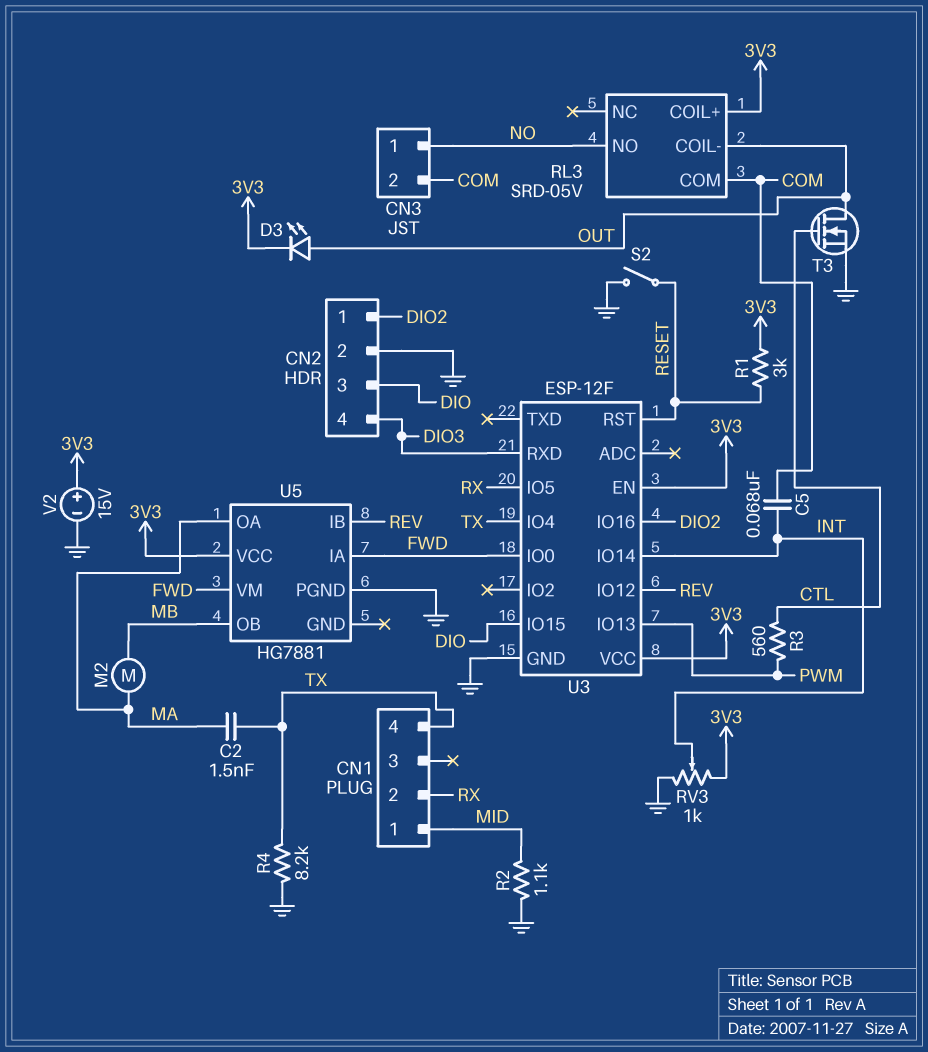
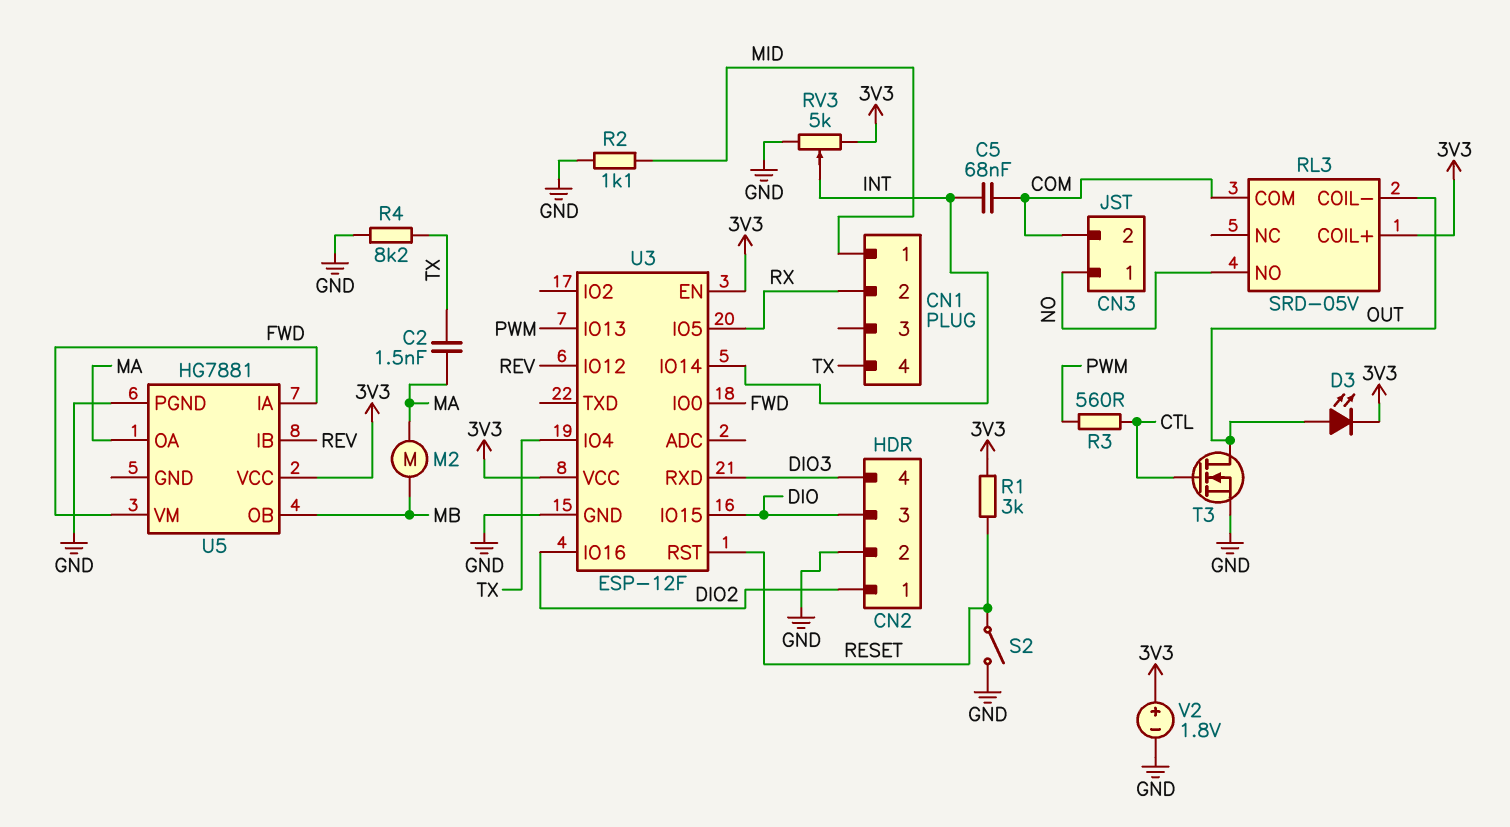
RV3: 1k (3V3, GND, wiper INT) -> 5k (3V3, GND, wiper INT)
V2: 15V (plus 3V3, minus GND) -> 1.8V (plus 3V3, minus GND)

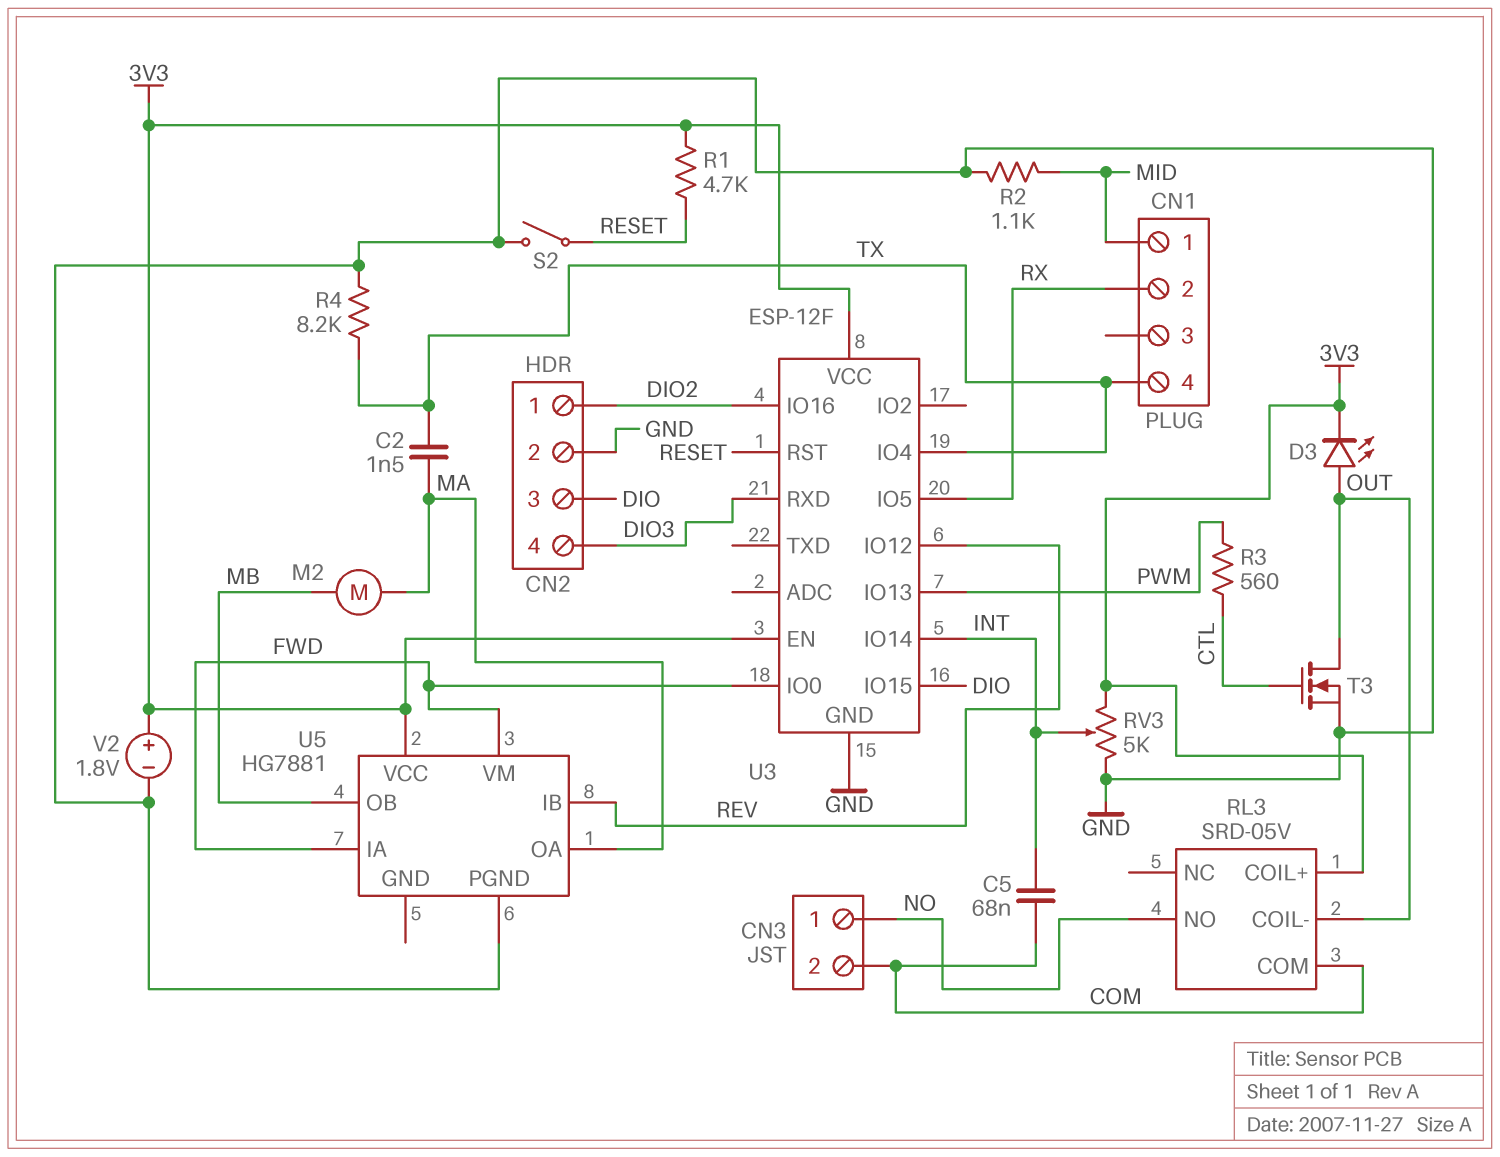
R1: 3k (3V3, RESET) -> 4.7k (3V3, RESET)

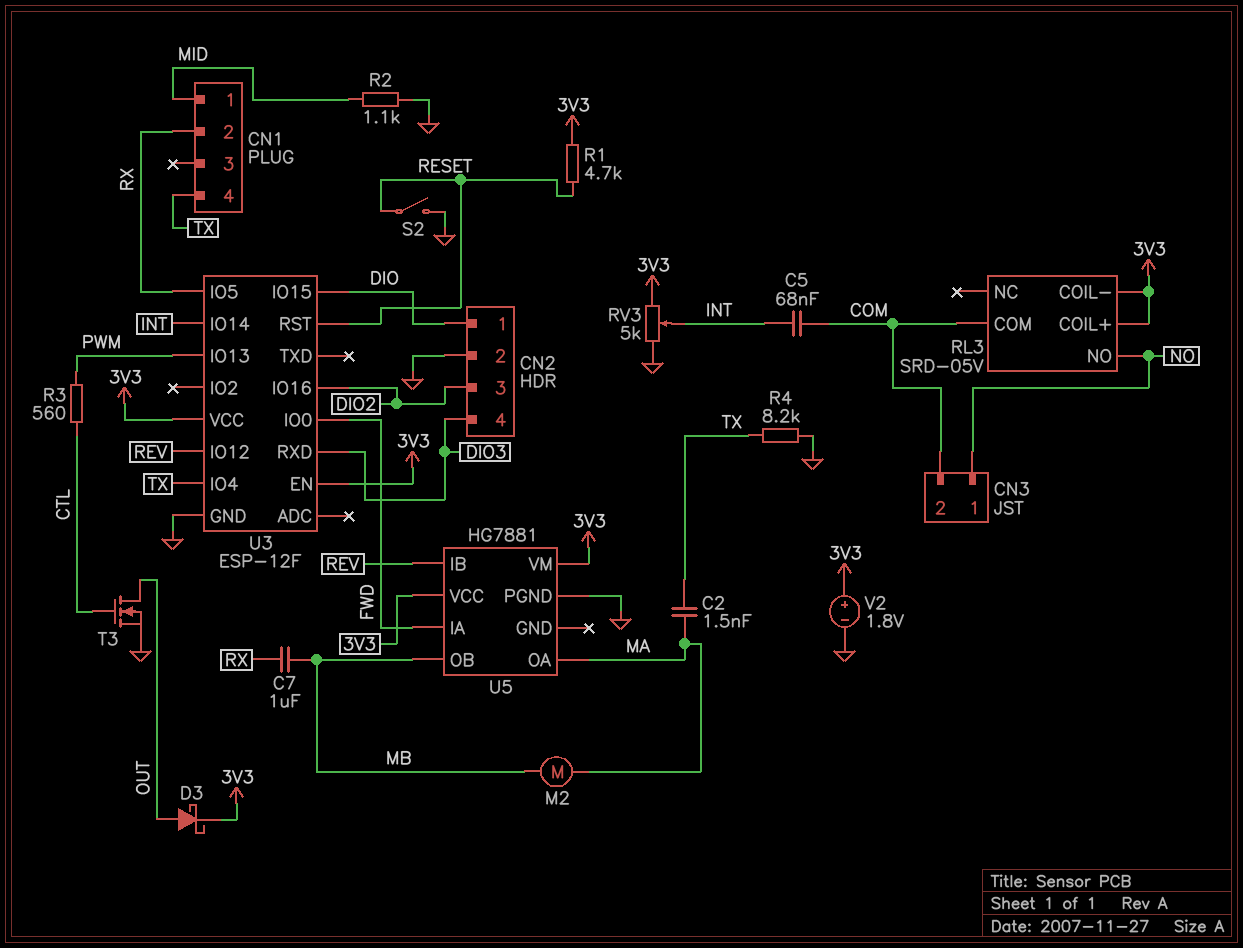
C7: none -> 1uF (MB, RX)
CN2 pin 1: DIO2 -> DIO
CN2 pin 3: DIO -> DIO2
D3: LED (A OUT, K 3V3) -> schottky (A OUT, K 3V3)
RL3 pin COIL-: OUT -> 3V3
U5 pin VM: FWD -> 3V3

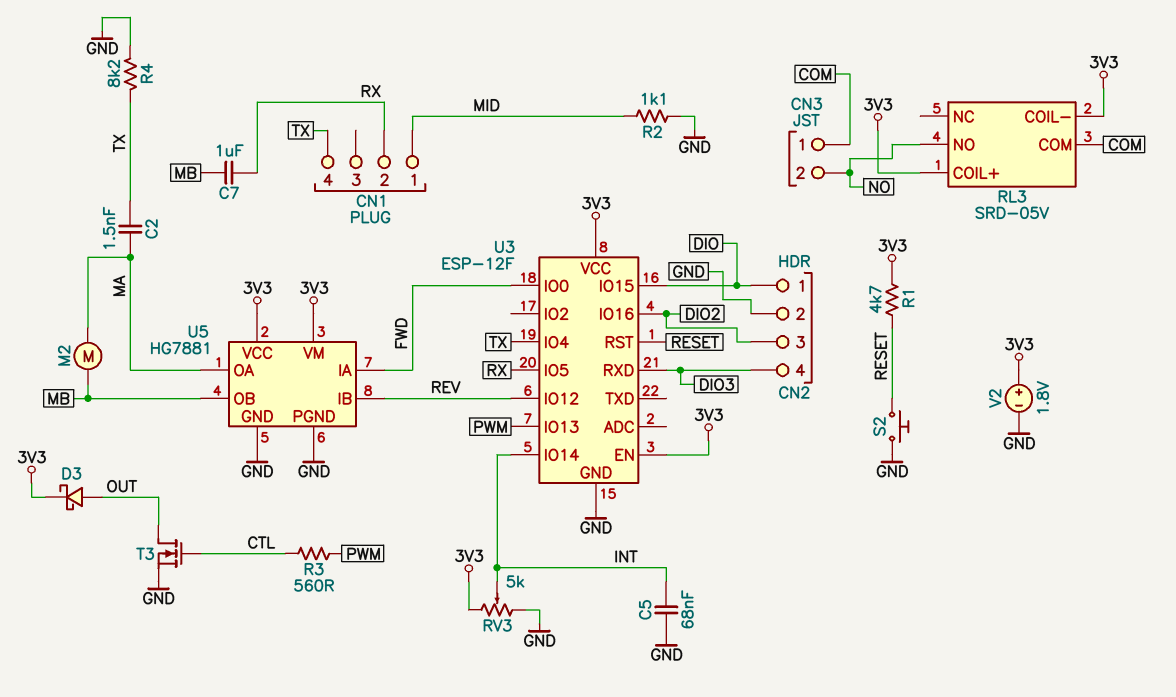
C5: 68nF (COM, INT) -> 68nF (GND, INT)
CN3 pin 1: NO -> COM
CN3 pin 2: COM -> NO
S2: switch (GND, RESET) -> button (GND, RESET)
U5 pin GND: none -> GND

